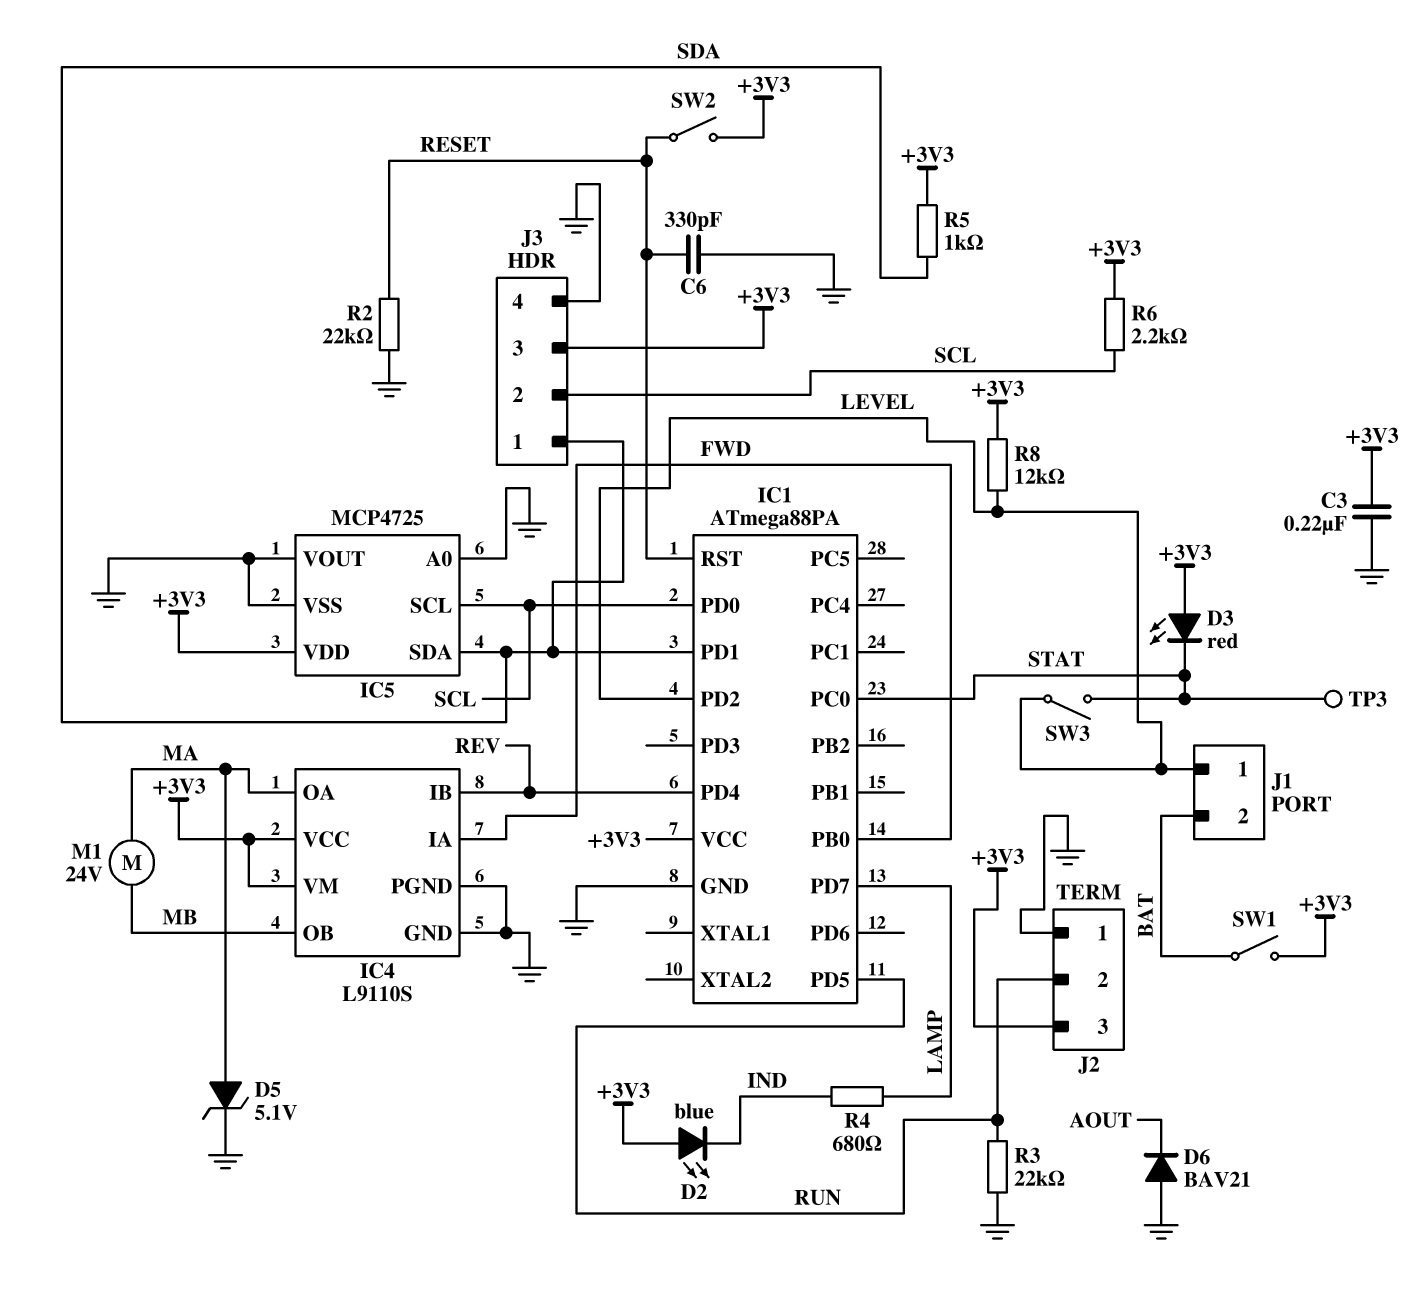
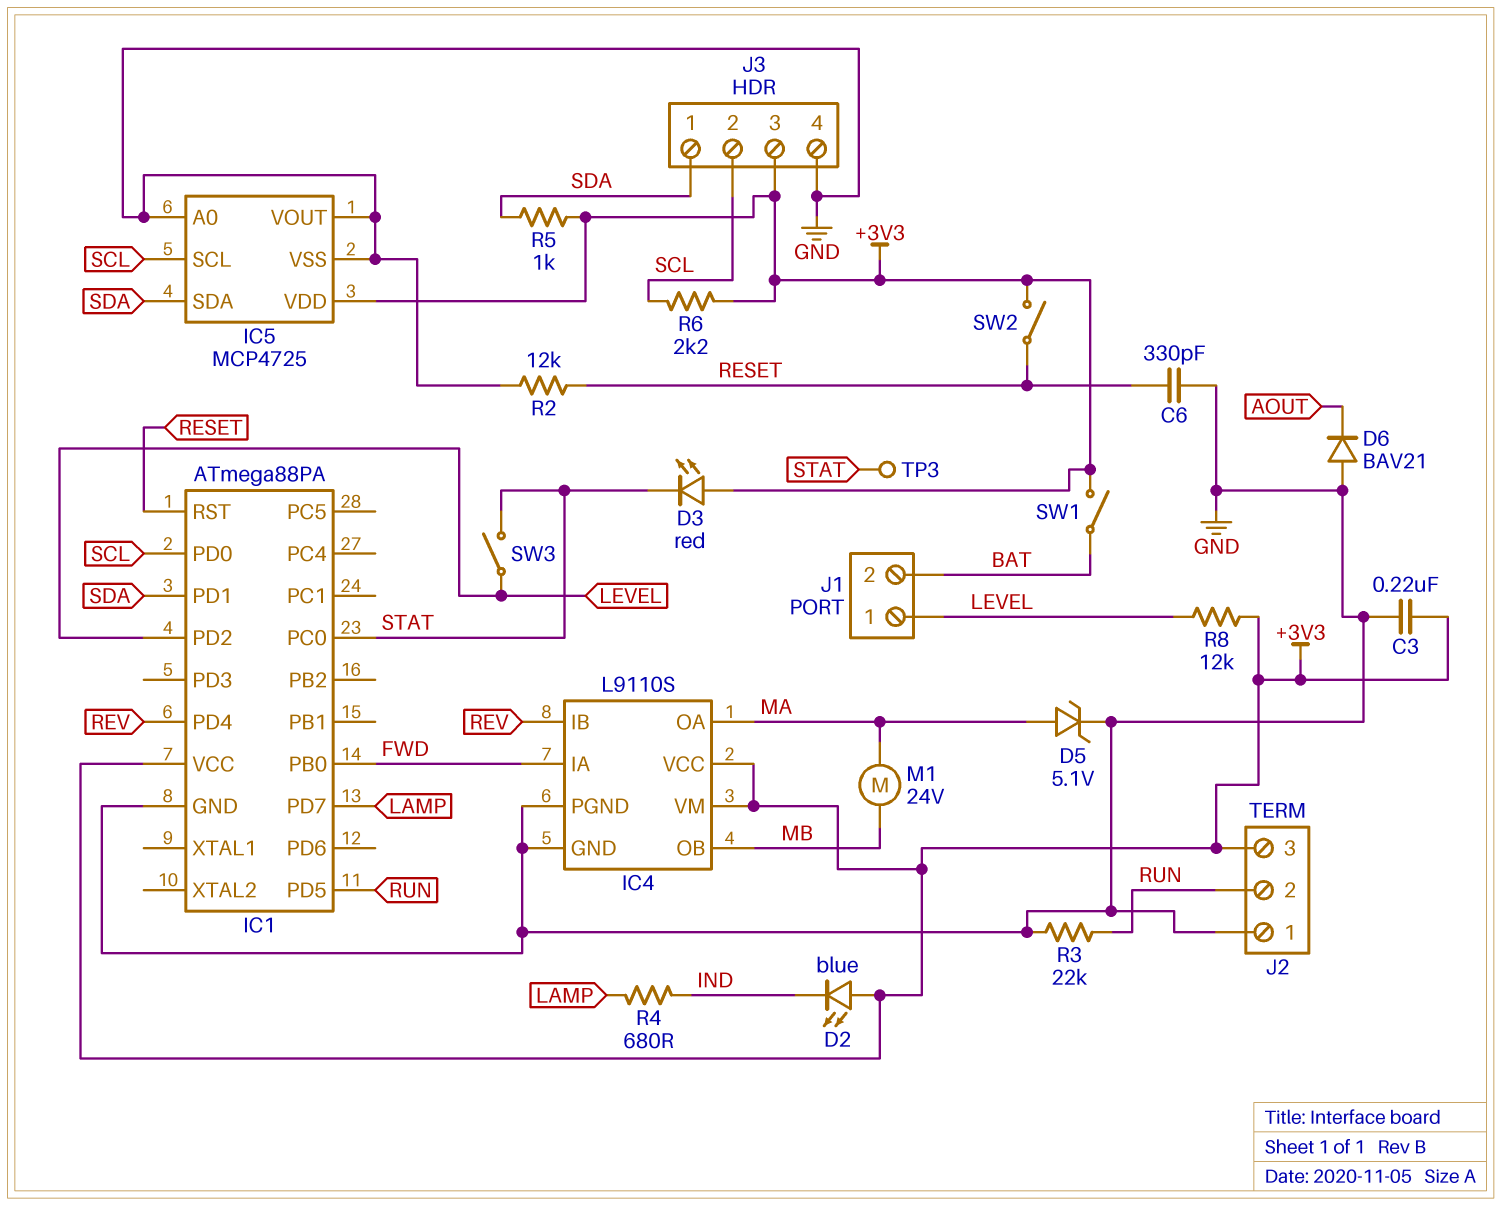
R2: 22k (GND, RESET) -> 12k (GND, RESET)

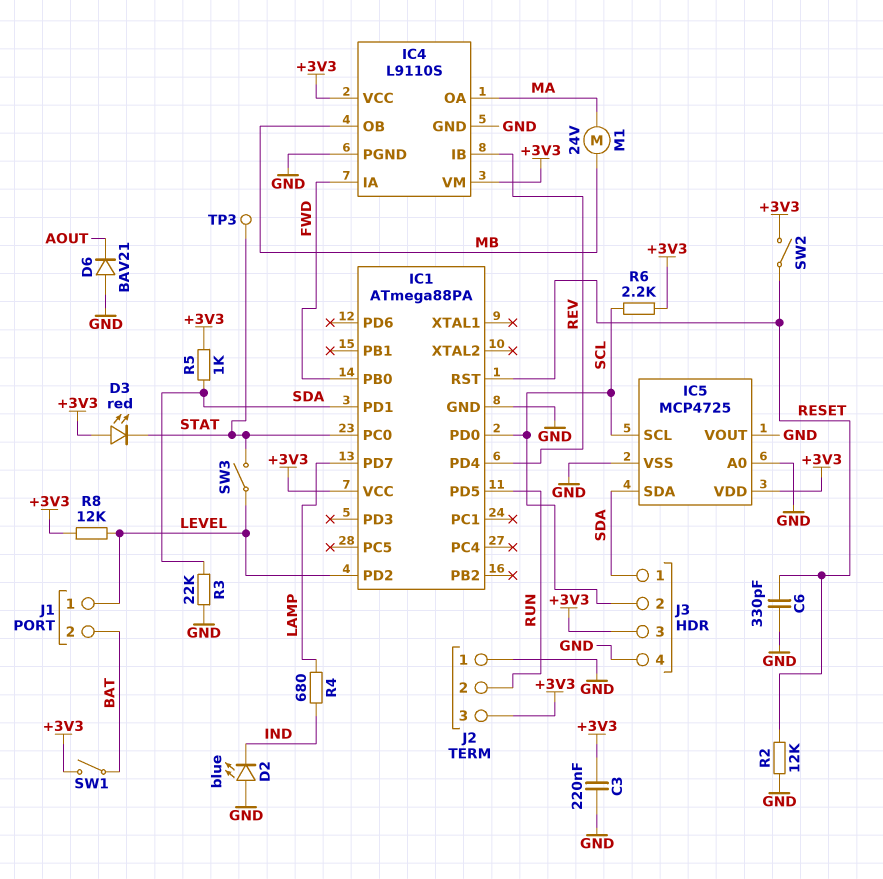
D2: LED blue (A +3V3, K IND) -> LED blue (A GND, K IND)
D5: zener 5.1V (A MA, K GND) -> none
R3: 22k (GND, RUN) -> 22k (GND, SDA)

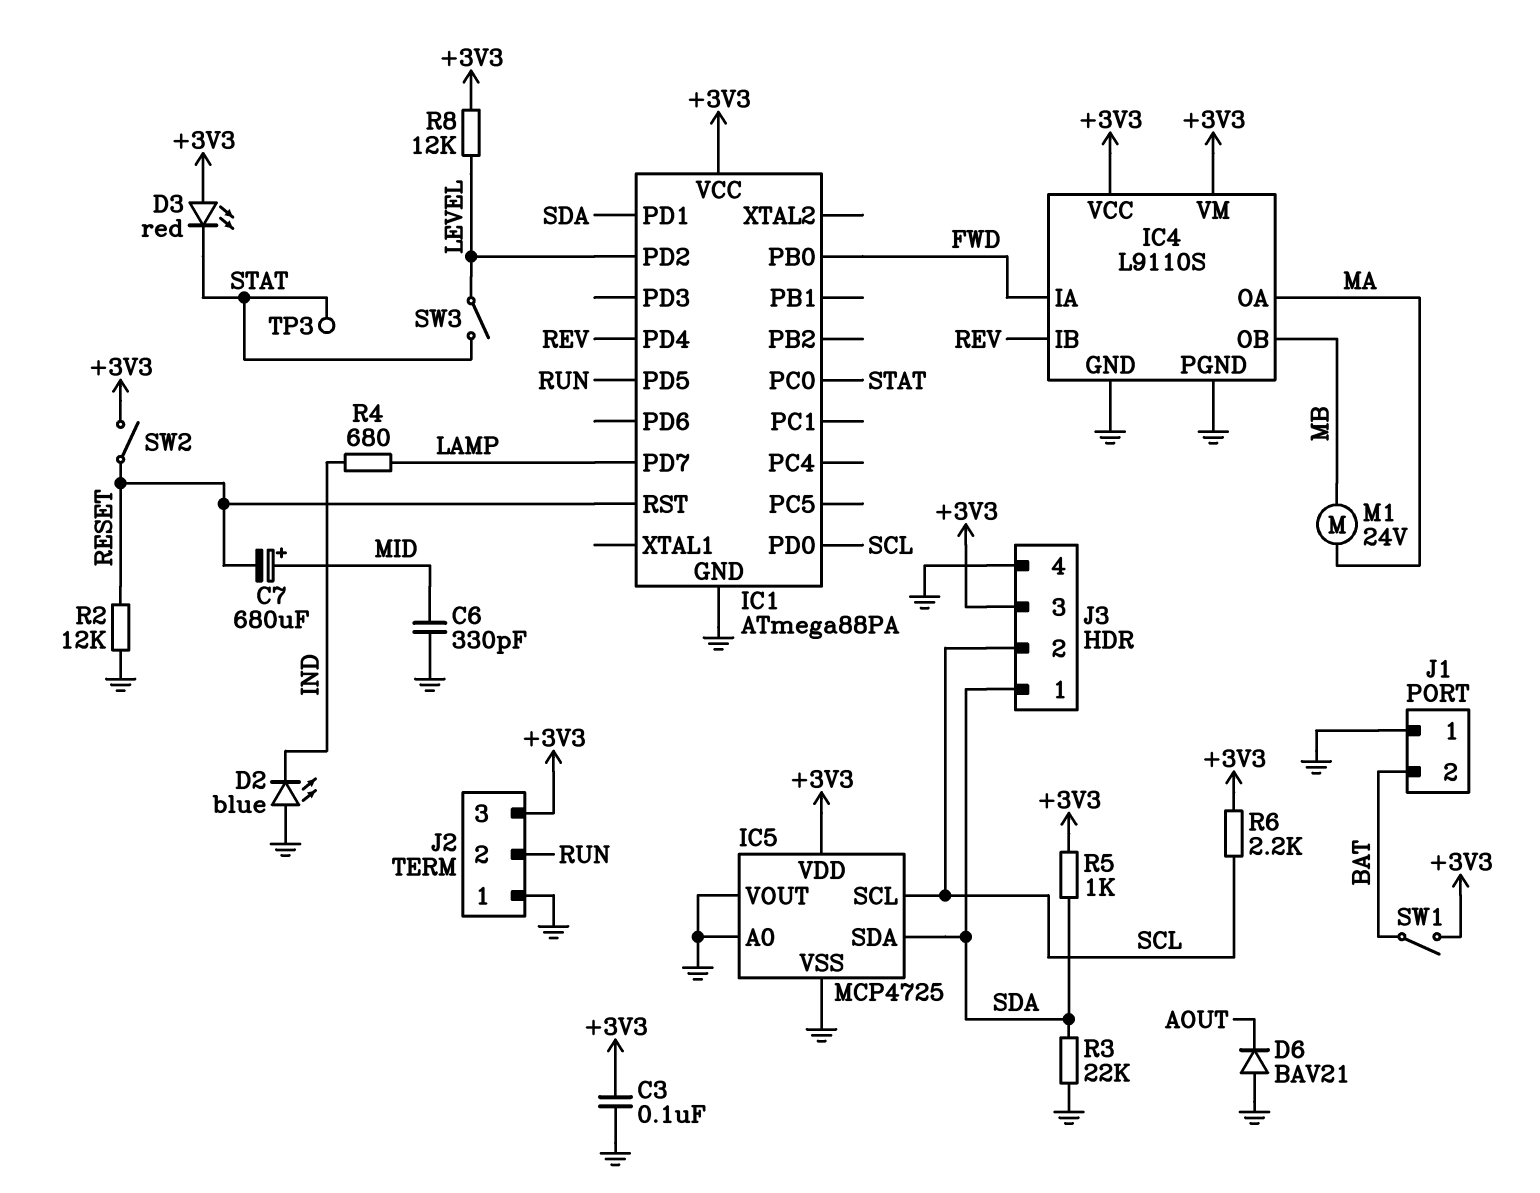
C3: 220nF (+3V3, GND) -> 100nF (+3V3, GND)
C6: 330pF (GND, RESET) -> 330pF (GND, MID)
C7: none -> 680uF (plus MID, minus RESET)
J1 pin 1: LEVEL -> GND

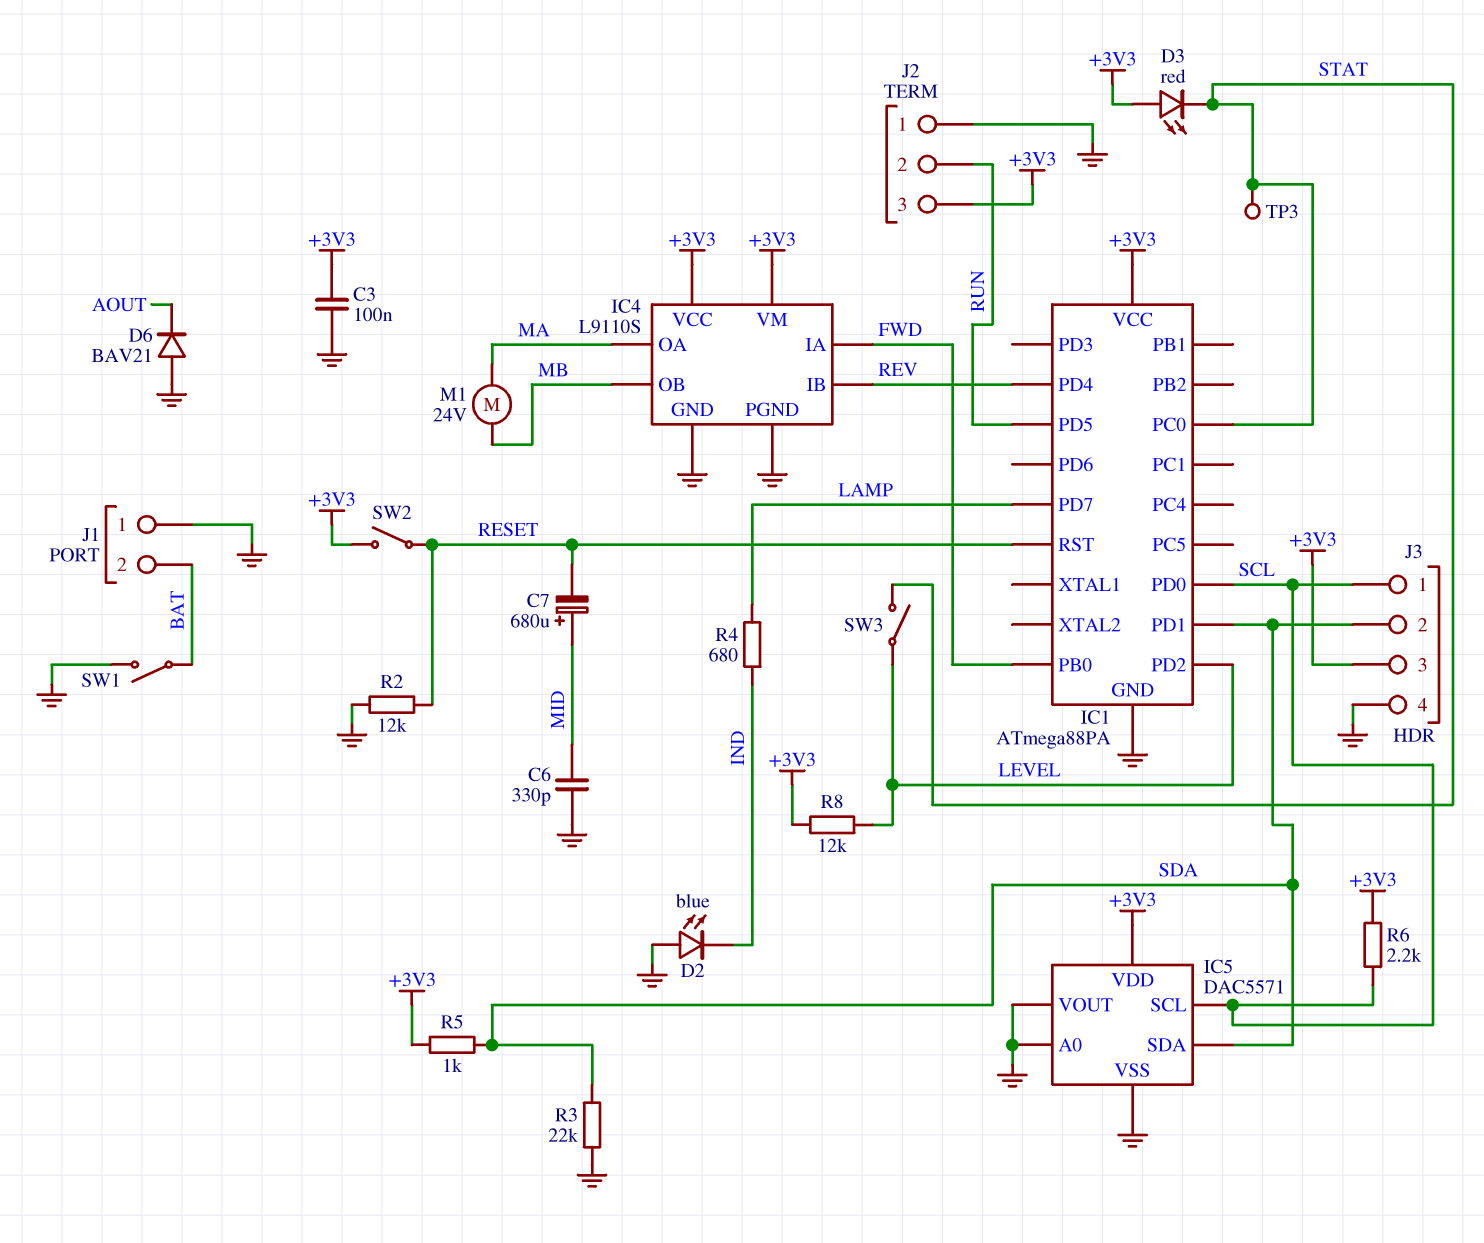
IC5: MCP4725 -> DAC5571
J3 pin 1: SDA -> SCL
J3 pin 2: SCL -> SDA
SW1: switch (+3V3, BAT) -> switch (BAT, GND)

